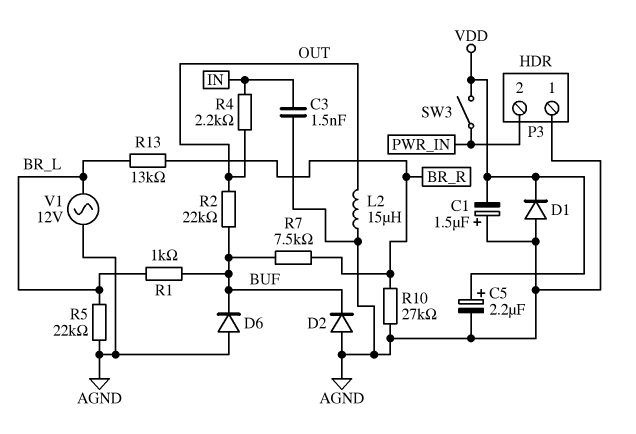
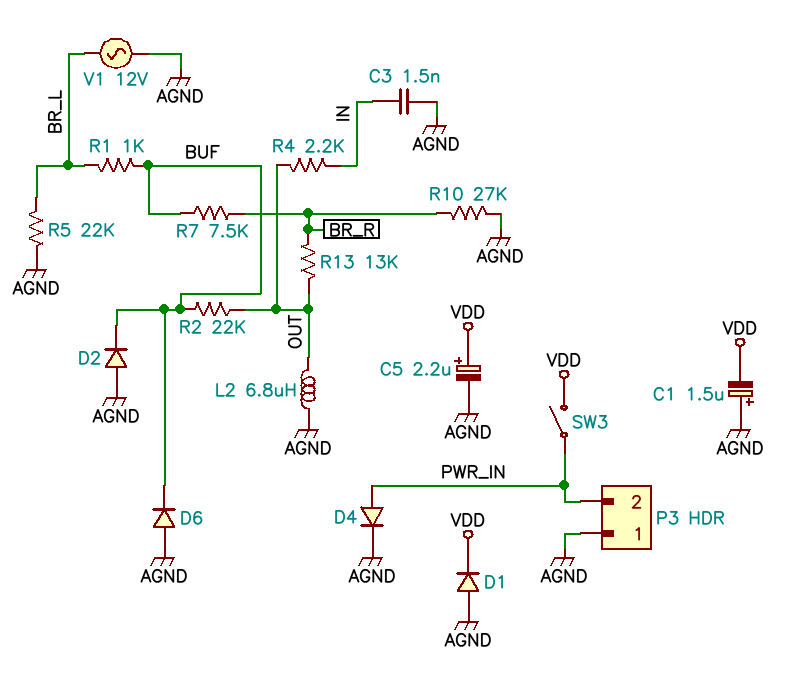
D4: none -> diode (A PWR_IN, K AGND)
L2: 15uH (AGND, OUT) -> 6.8uH (AGND, OUT)
R13: 13k (BR_L, BR_R) -> 13k (BR_R, OUT)

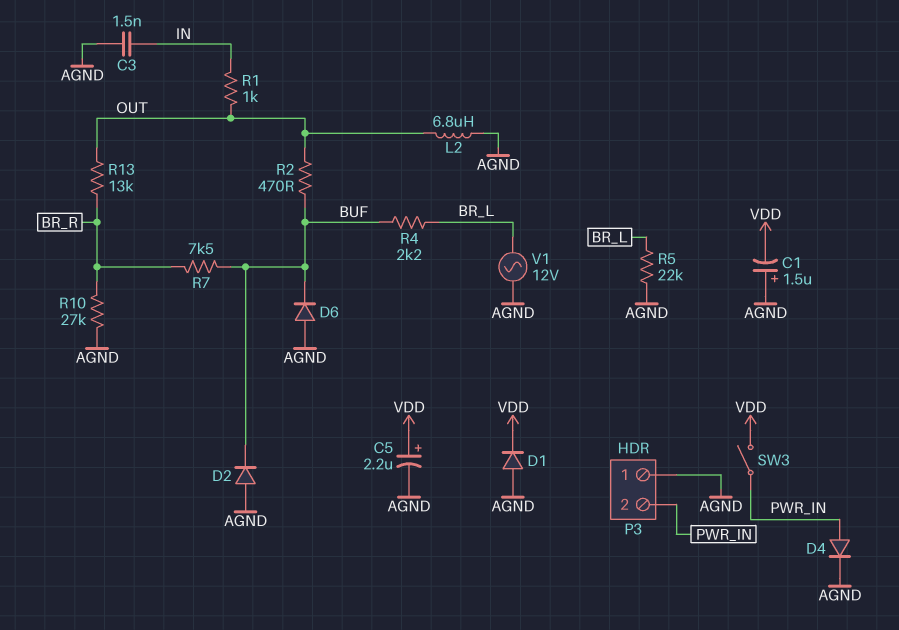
R1: 1k (BR_L, BUF) -> 1k (IN, OUT)
R2: 22k (BUF, OUT) -> 470 (BUF, OUT)
R4: 2.2k (IN, OUT) -> 2.2k (BR_L, BUF)

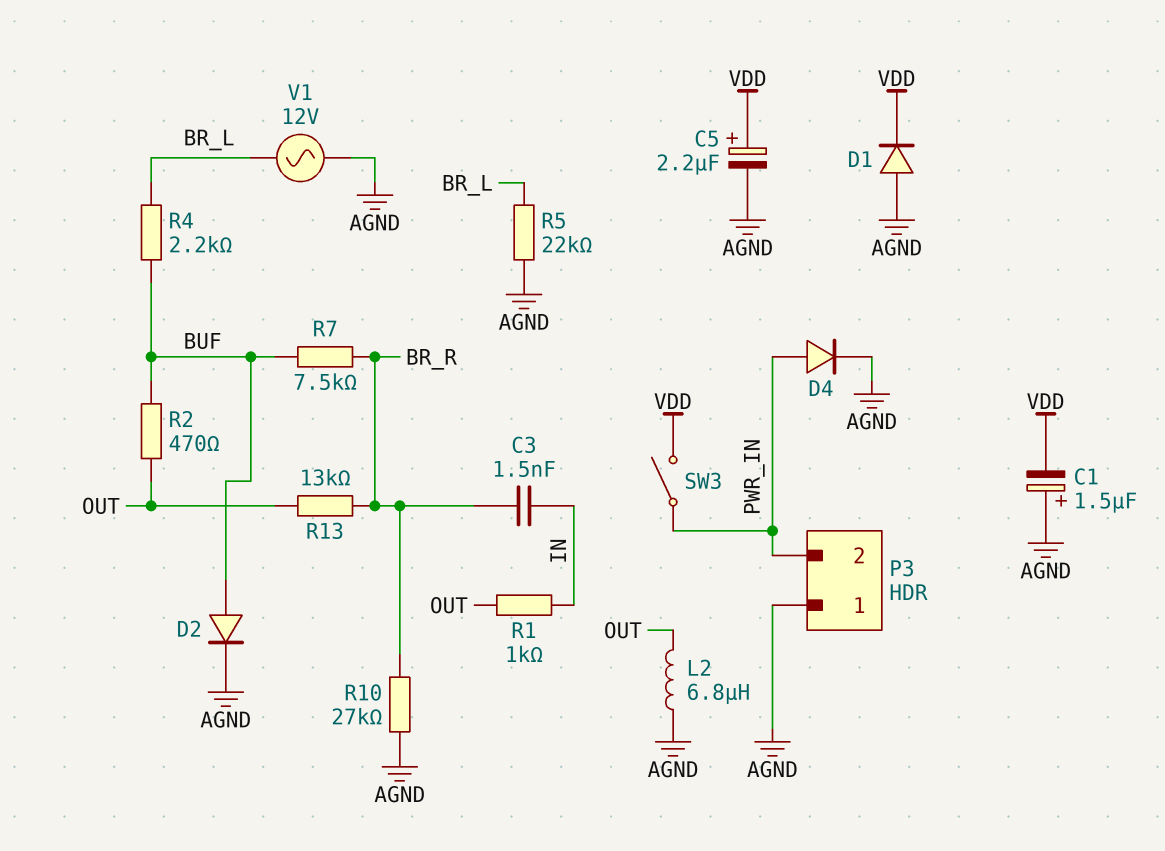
C3: 1.5nF (AGND, IN) -> 1.5nF (BR_R, IN)
D2: diode (A AGND, K BUF) -> diode (A BUF, K AGND)
D6: diode (A AGND, K BUF) -> none

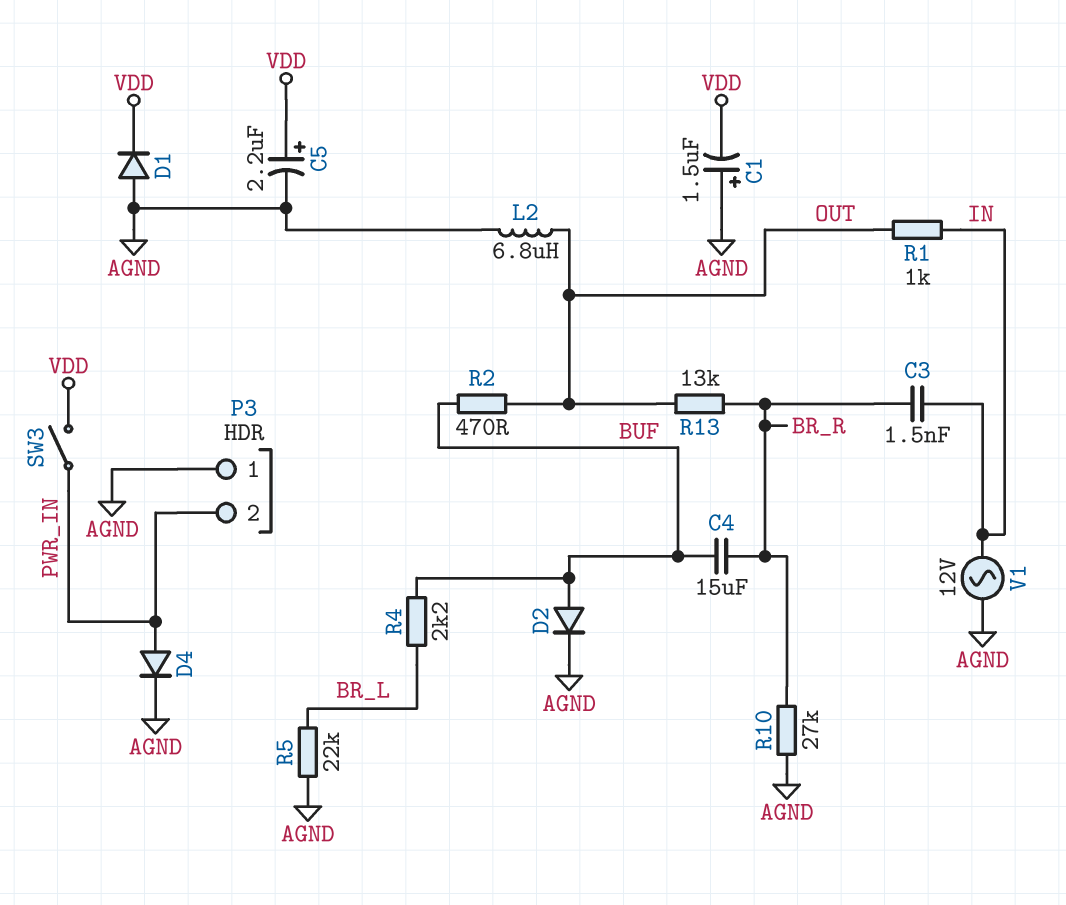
C4: none -> 15uF (BR_R, BUF)
R7: 7.5k (BR_R, BUF) -> none
V1: AC 12V (AGND, BR_L) -> AC 12V (AGND, IN)

